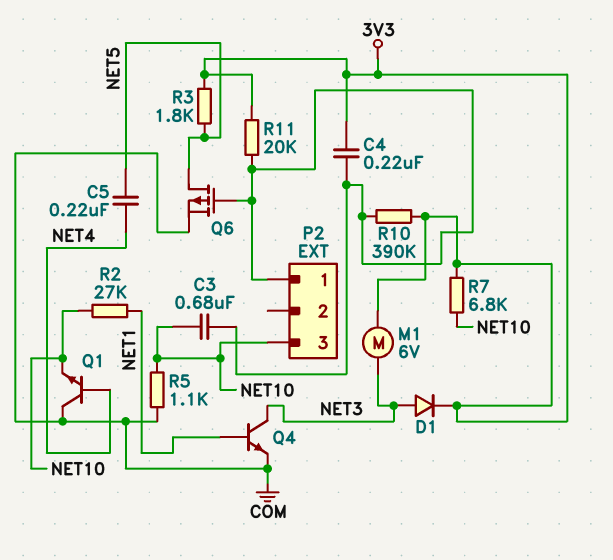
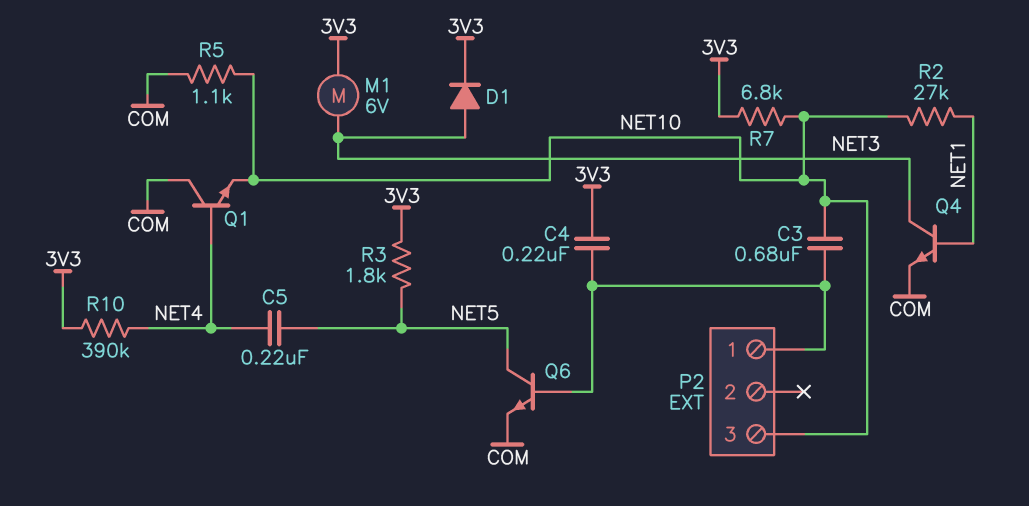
Q6: PMOS (G P2/1, D NET5, S COM) -> NPN (B P2/1, C NET5, E COM)
R10: 390k (3V3, P2/1) -> 390k (3V3, NET4)
R11: 20k (3V3, P2/1) -> none

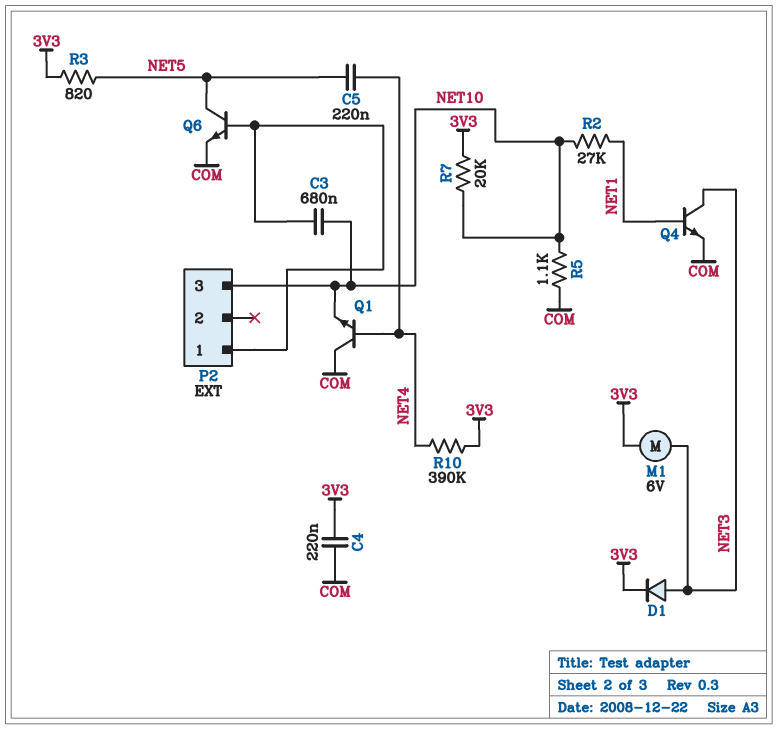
C4: 220nF (3V3, P2/1) -> 220nF (3V3, COM)
R3: 1.8k (3V3, NET5) -> 820 (3V3, NET5)
R7: 6.8k (3V3, NET10) -> 20k (3V3, NET10)

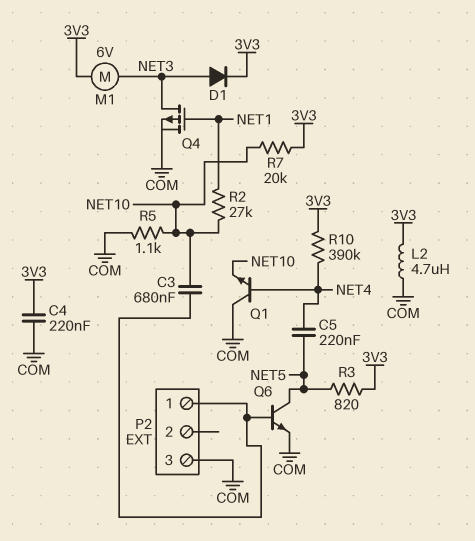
L2: none -> 4.7uH (3V3, COM)
P2 pin 3: NET10 -> COM
Q4: NPN (B NET1, C NET3, E COM) -> PMOS (G NET1, D NET3, S COM)

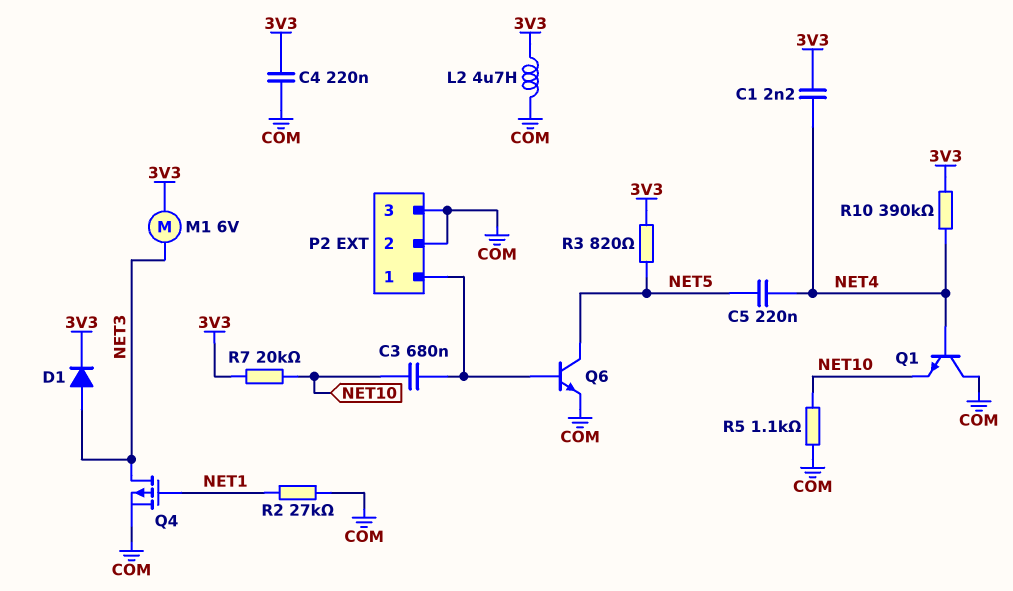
C1: none -> 2.2nF (3V3, NET4)
P2 pin 2: none -> COM
R2: 27k (NET1, NET10) -> 27k (COM, NET1)

